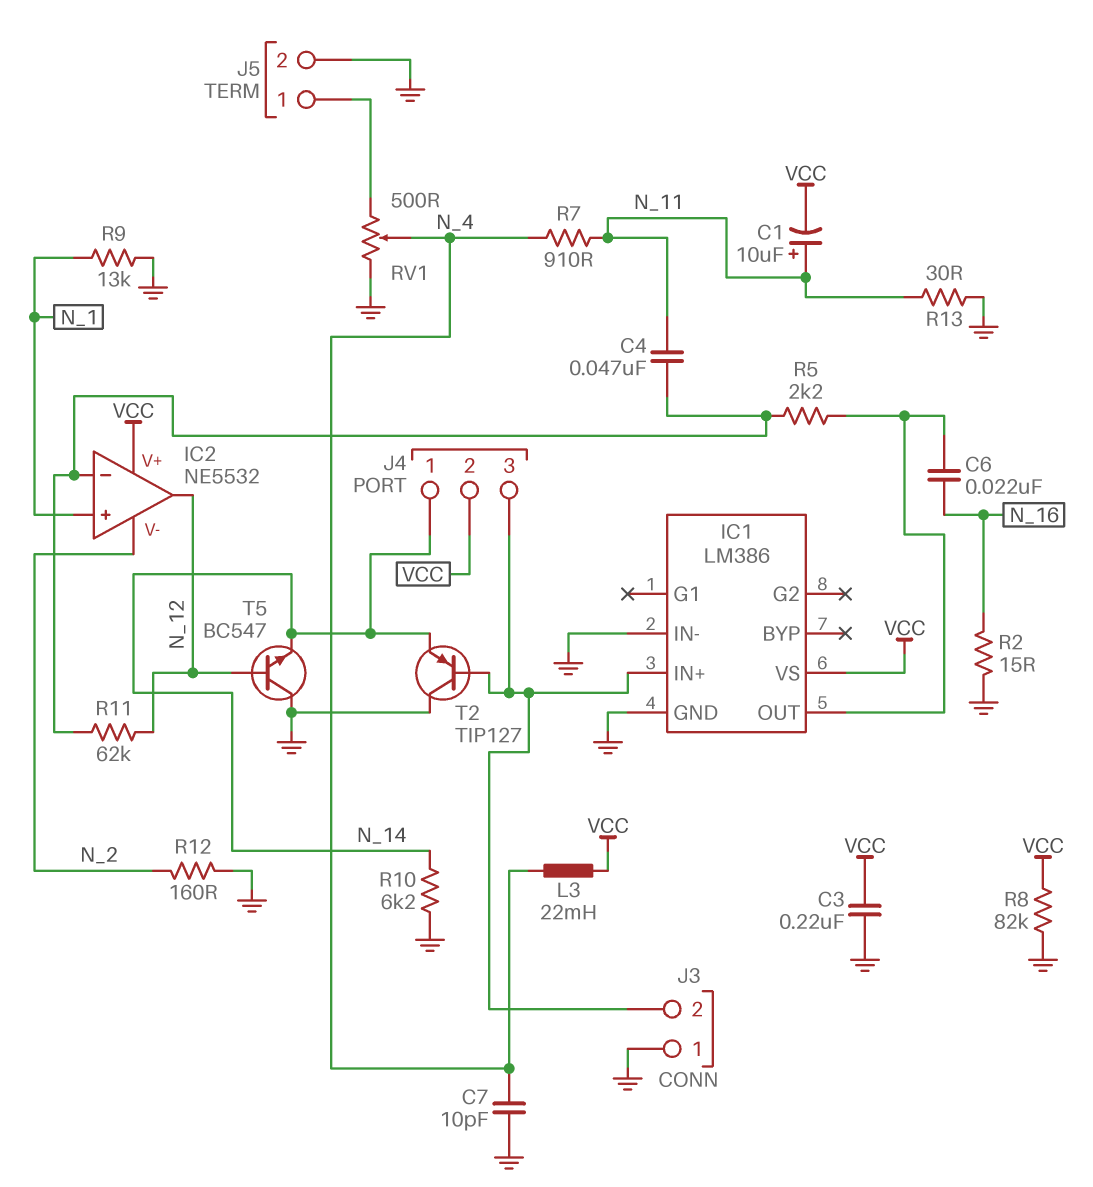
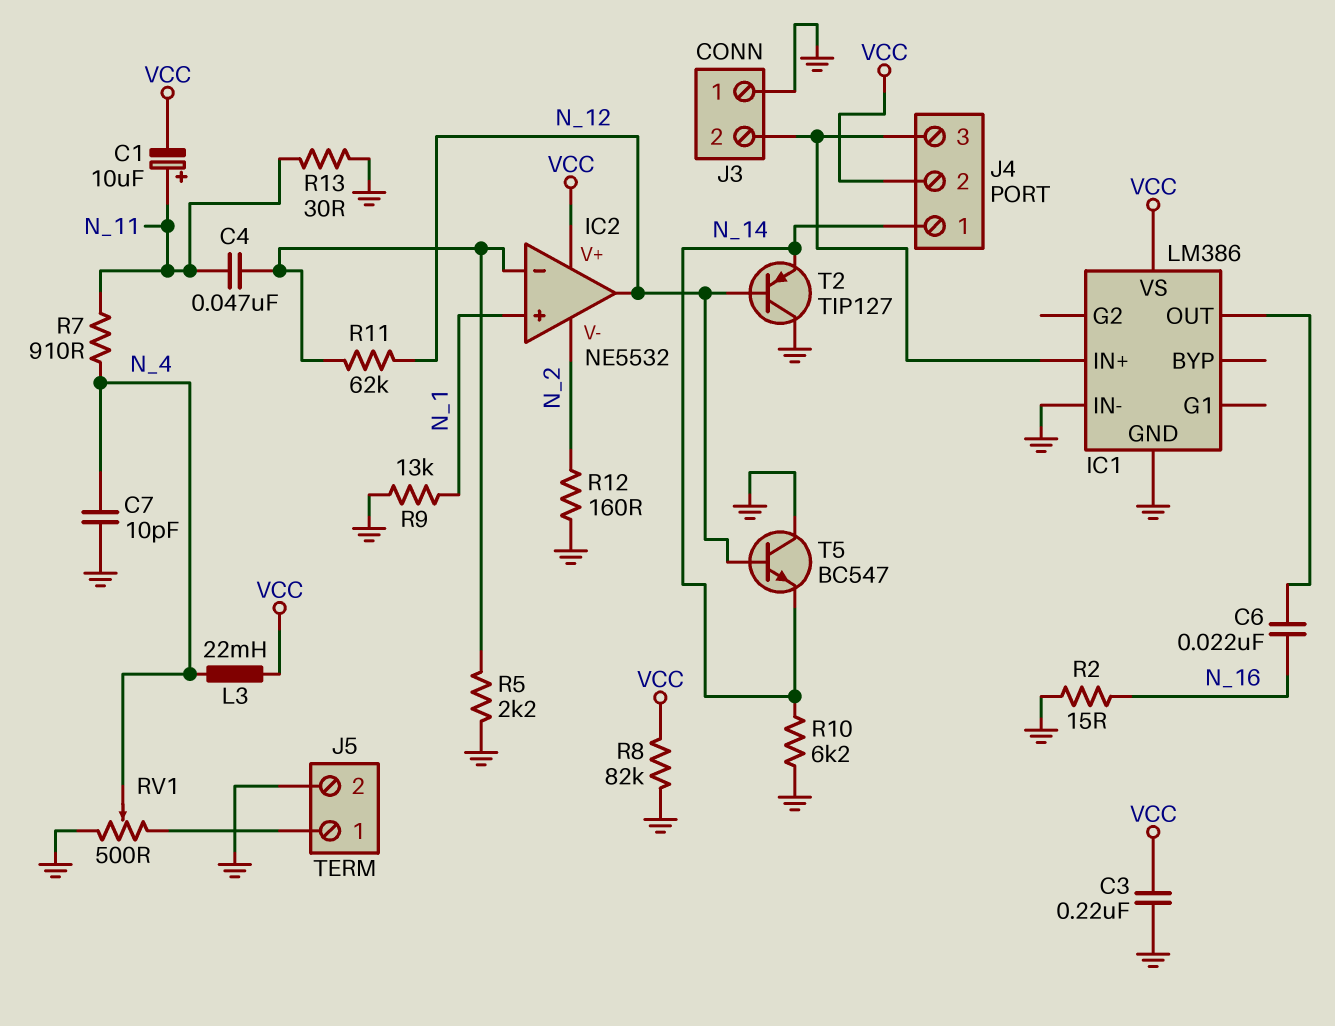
R5: 2.2k (IC1/OUT, IC2/in-) -> 2.2k (GND, IC2/in-)
T2: PNP TIP127 (B IC1/IN+, C GND, E N_14) -> PNP TIP127 (B N_12, C GND, E N_14)

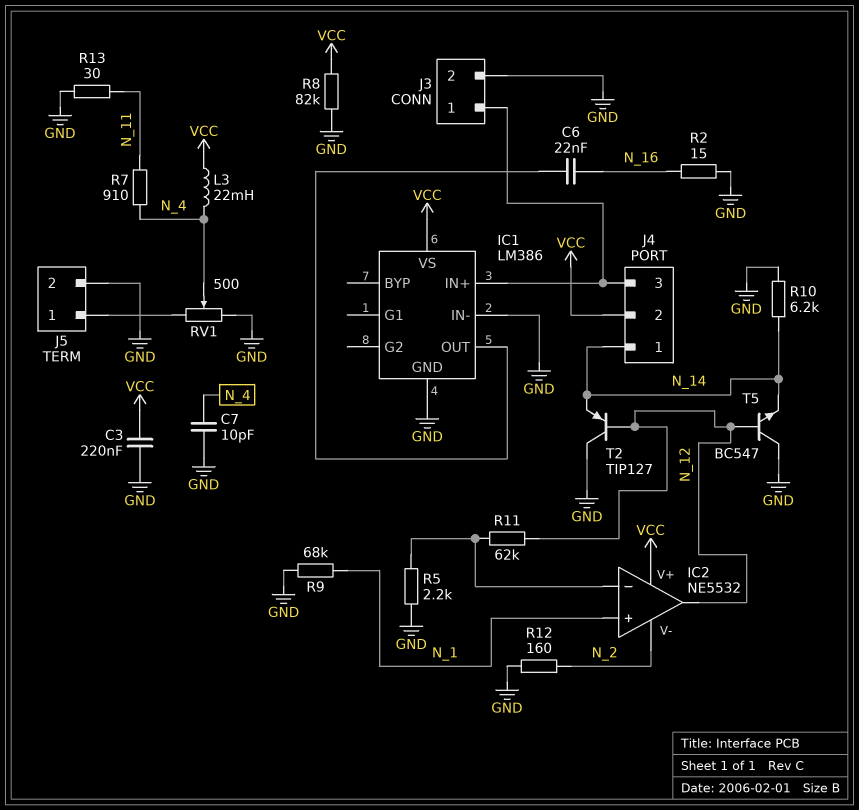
C1: 10uF (plus N_11, minus VCC) -> none
C4: 47nF (IC2/in-, N_11) -> none
J3 pin 1: GND -> IC1/IN+
J3 pin 2: IC1/IN+ -> GND
R9: 13k (GND, N_1) -> 68k (GND, N_1)

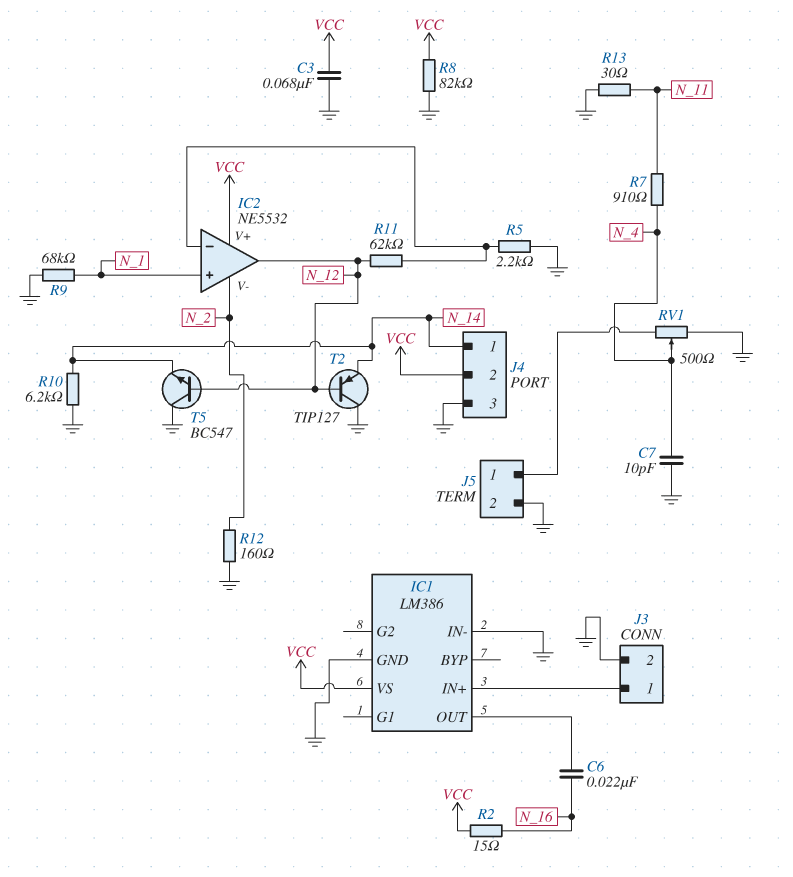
C3: 220nF (GND, VCC) -> 68nF (GND, VCC)
J4 pin 3: IC1/IN+ -> GND
L3: 22mH (N_4, VCC) -> none
R2: 15 (GND, N_16) -> 15 (N_16, VCC)

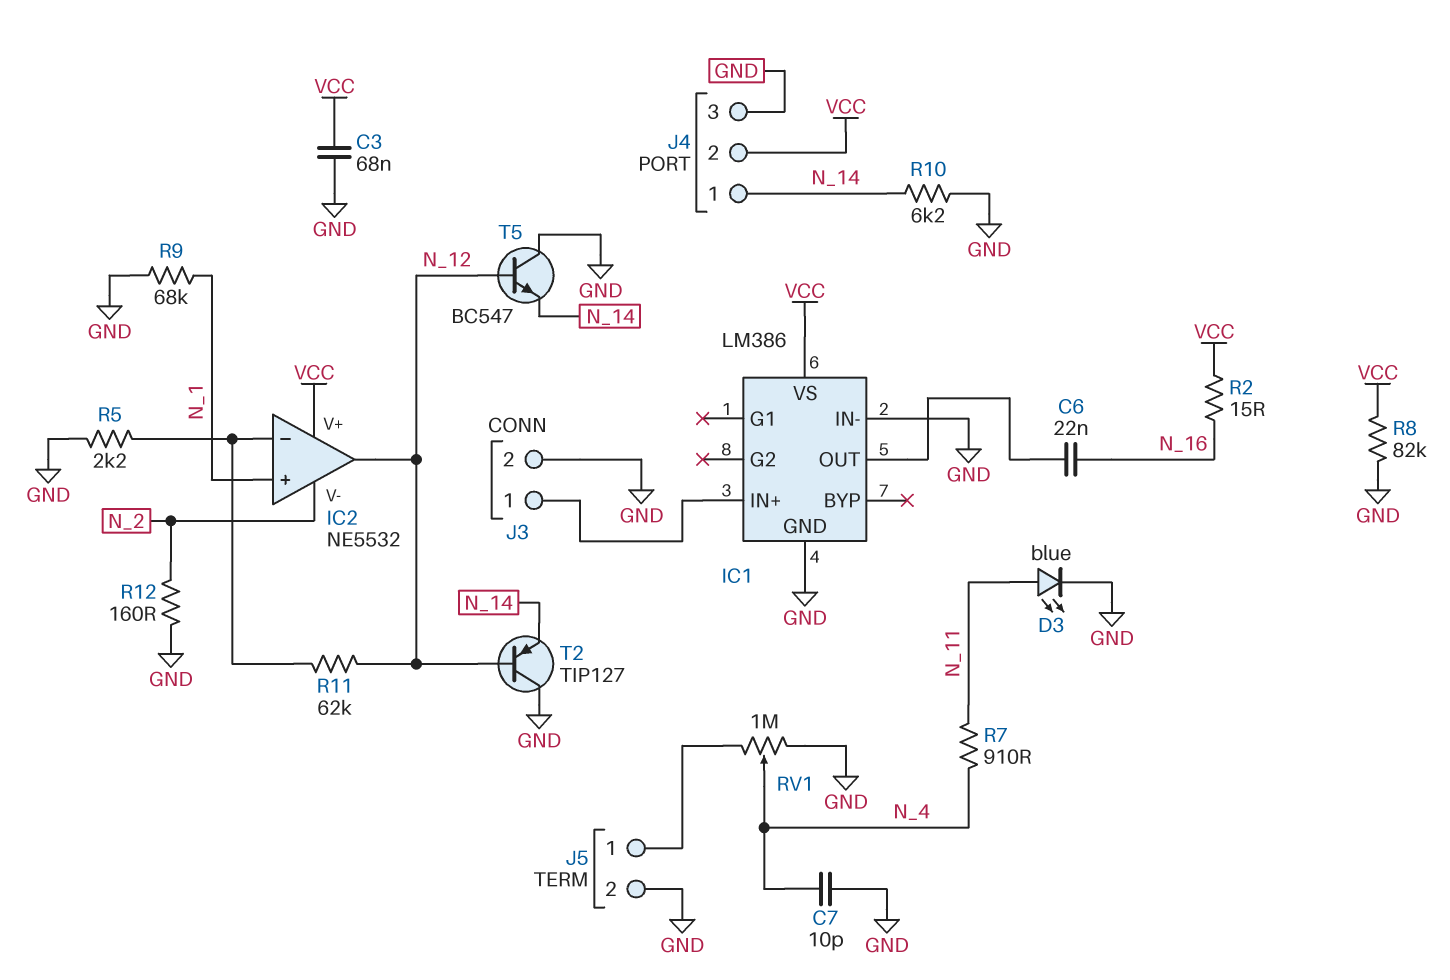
D3: none -> LED blue (A N_11, K GND)
R13: 30 (GND, N_11) -> none
RV1: 500 (GND, J5/1, wiper N_4) -> 1M (GND, J5/1, wiper N_4)

